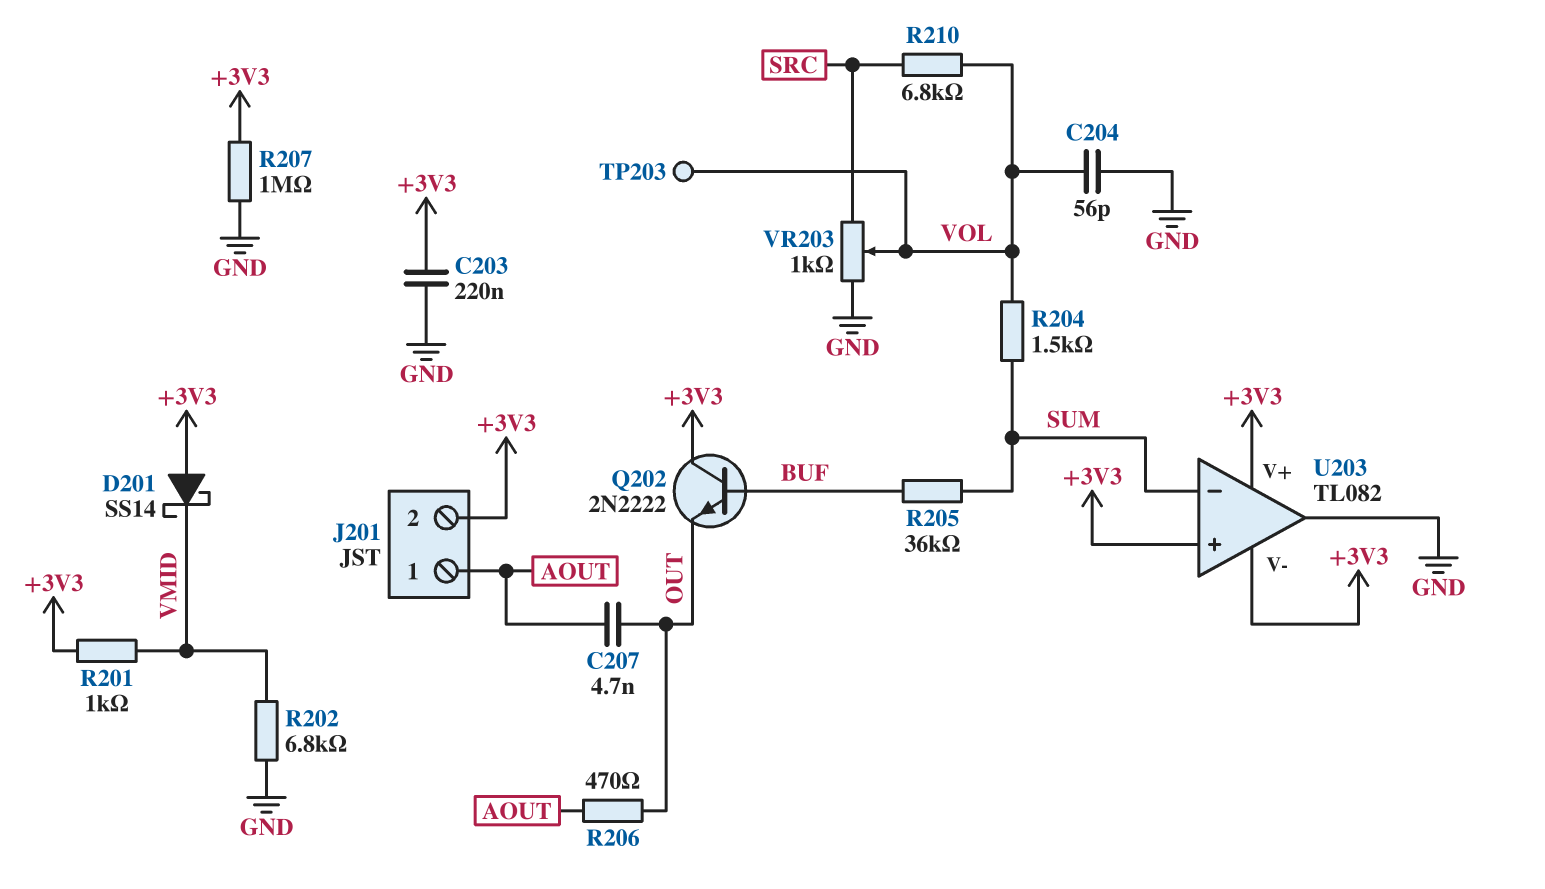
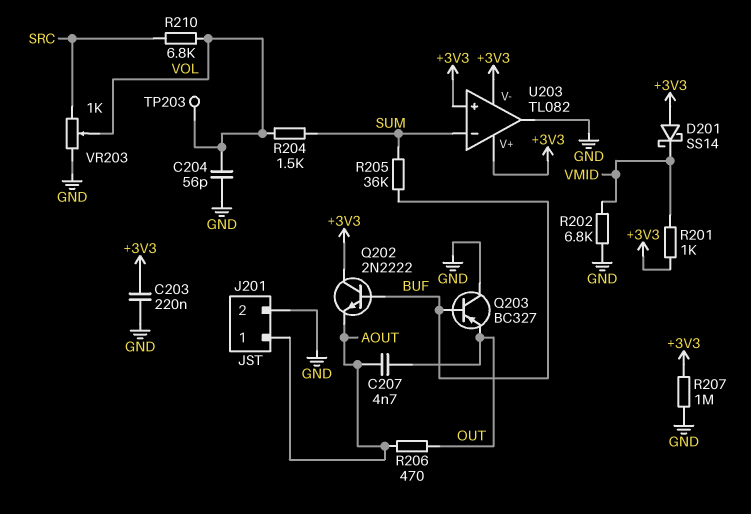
J201 pin 2: +3V3 -> GND
Q202: NPN 2N2222 (B BUF, C +3V3, E OUT) -> NPN 2N2222 (B BUF, C +3V3, E AOUT)
Q203: none -> PNP BC327 (B BUF, C GND, E OUT)

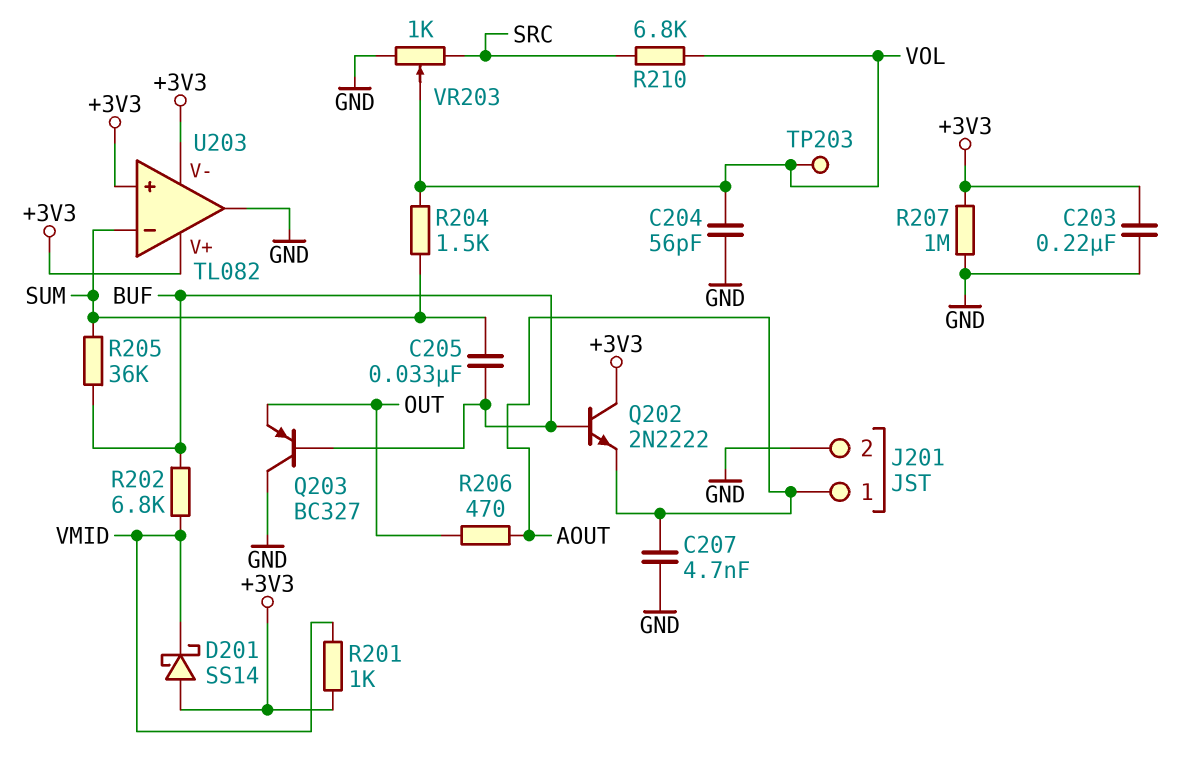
C205: none -> 33nF (BUF, SUM)
C207: 4.7nF (AOUT, OUT) -> 4.7nF (AOUT, GND)
R202: 6.8k (GND, VMID) -> 6.8k (BUF, VMID)

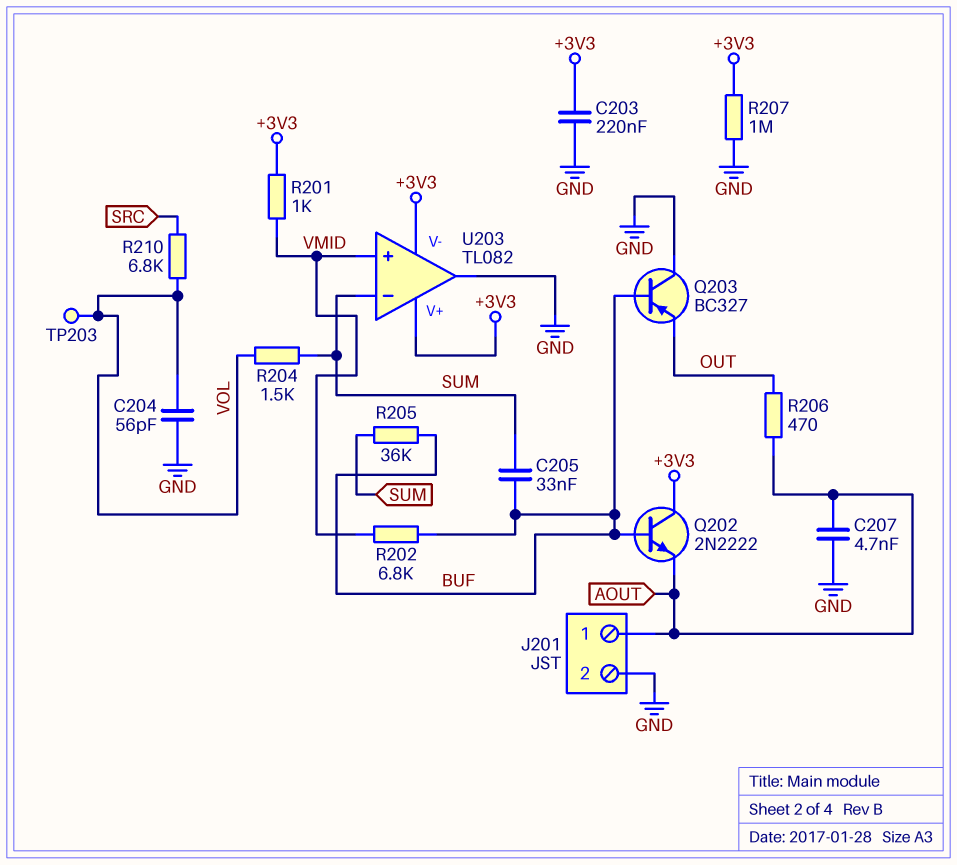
D201: schottky SS14 (A +3V3, K VMID) -> none
U203 pin in+: +3V3 -> VMID
VR203: 1k (GND, SRC, wiper VOL) -> none

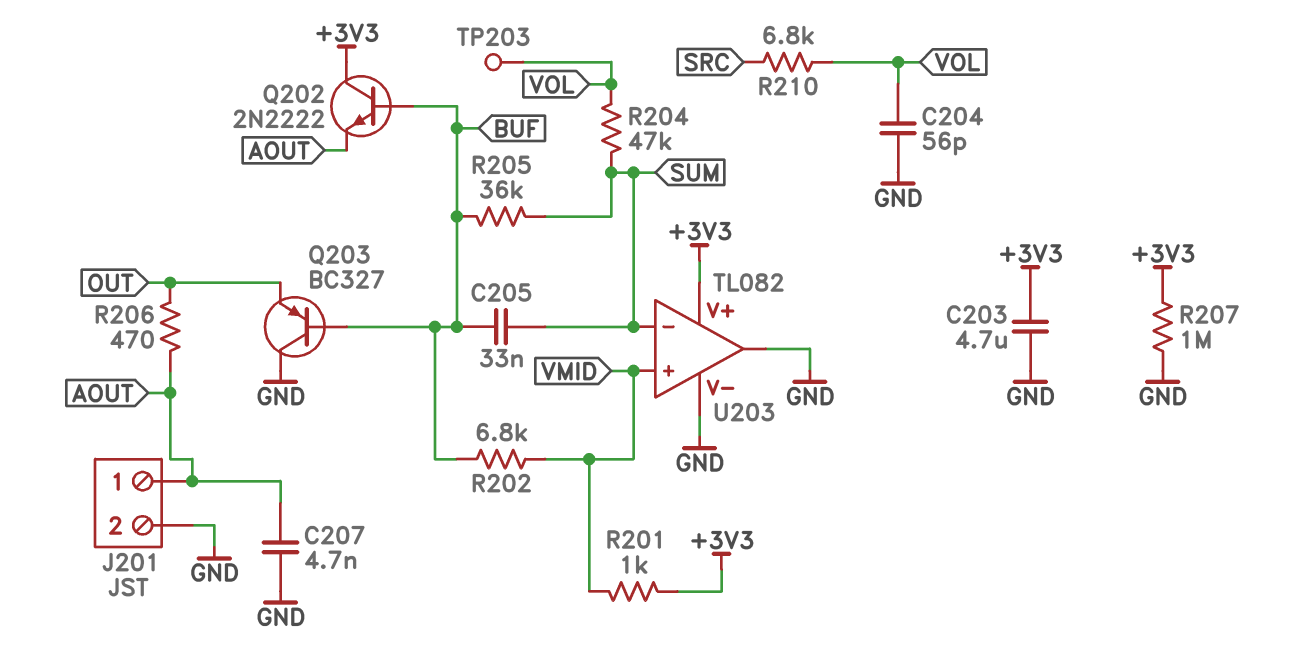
C203: 220nF (+3V3, GND) -> 4.7uF (+3V3, GND)
R204: 1.5k (SUM, VOL) -> 47k (SUM, VOL)
U203 pin V-: +3V3 -> GND

